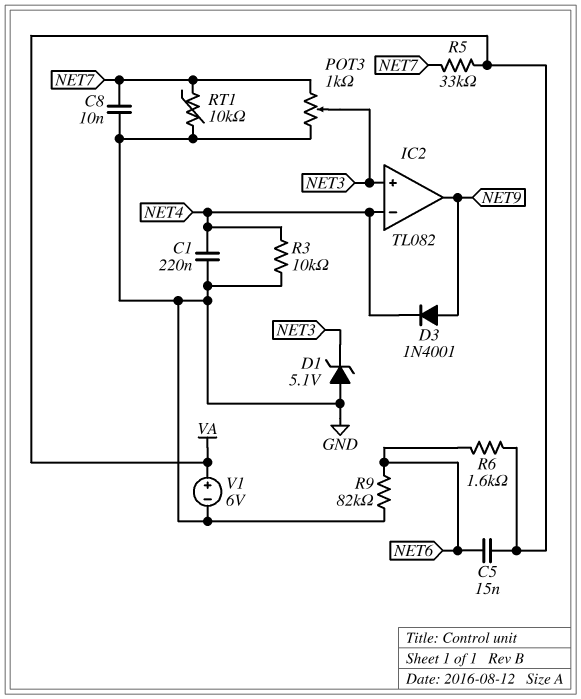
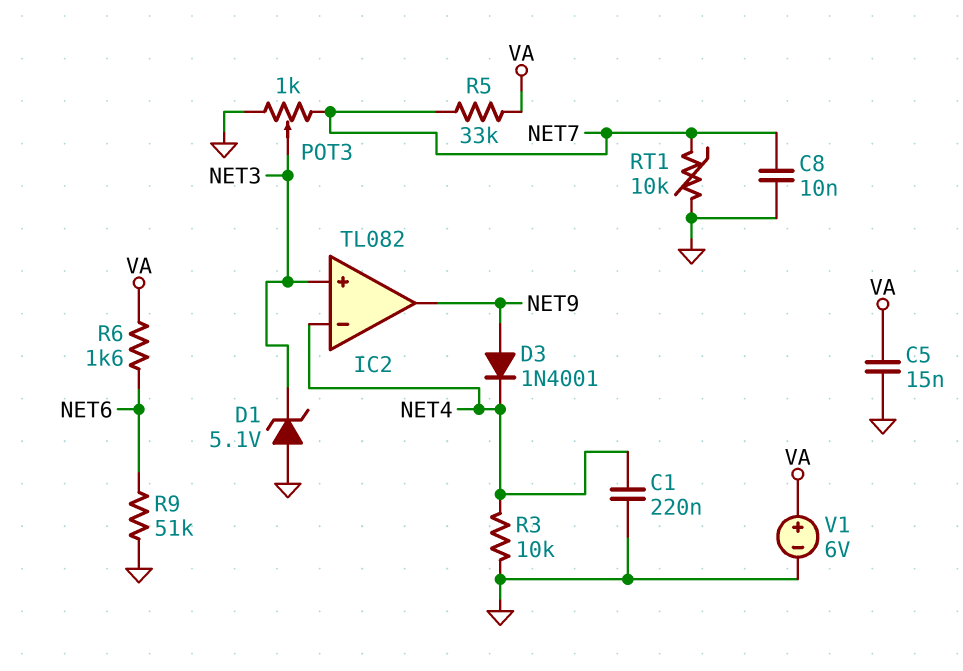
C5: 15nF (NET6, VA) -> 15nF (GND, VA)
R9: 82k (GND, NET6) -> 51k (GND, NET6)

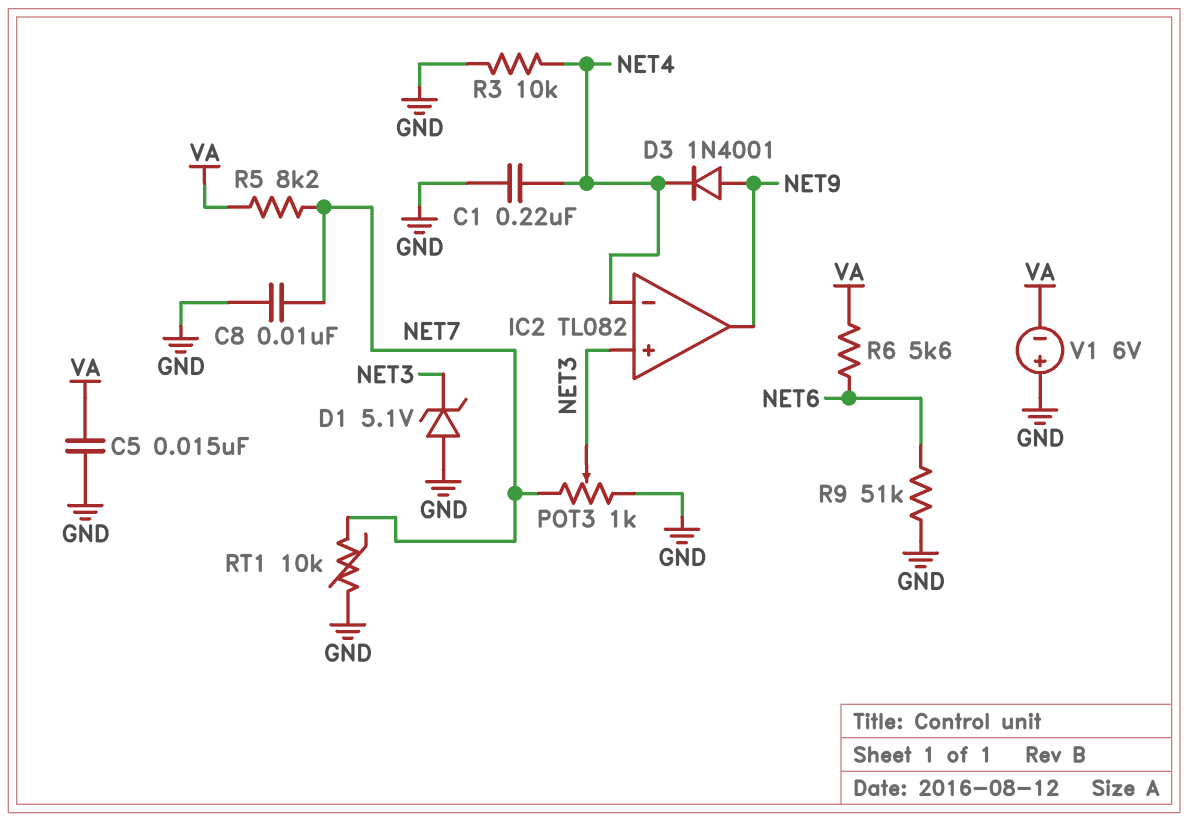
R5: 33k (NET7, VA) -> 8.2k (NET7, VA)
R6: 1.6k (NET6, VA) -> 5.6k (NET6, VA)
V1: 6V (plus VA, minus GND) -> 6V (plus GND, minus VA)

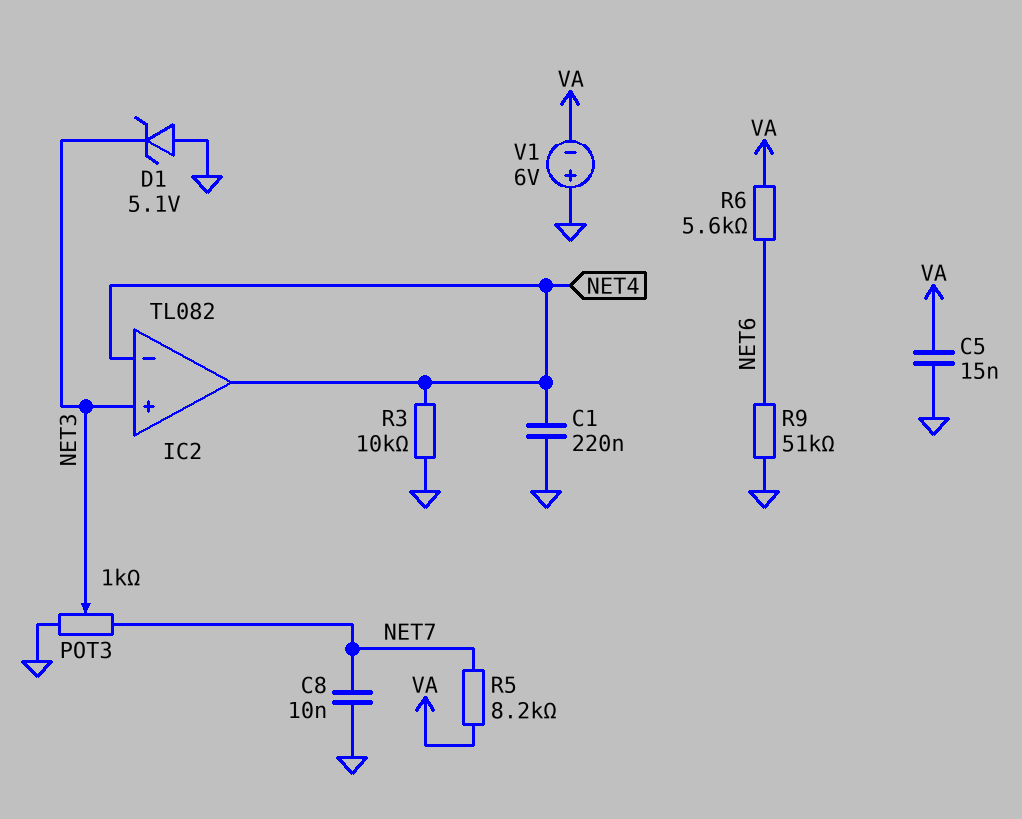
D3: diode 1N4001 (A NET9, K NET4) -> none
IC2 pin out: NET9 -> NET4
RT1: 10k (GND, NET7) -> none

